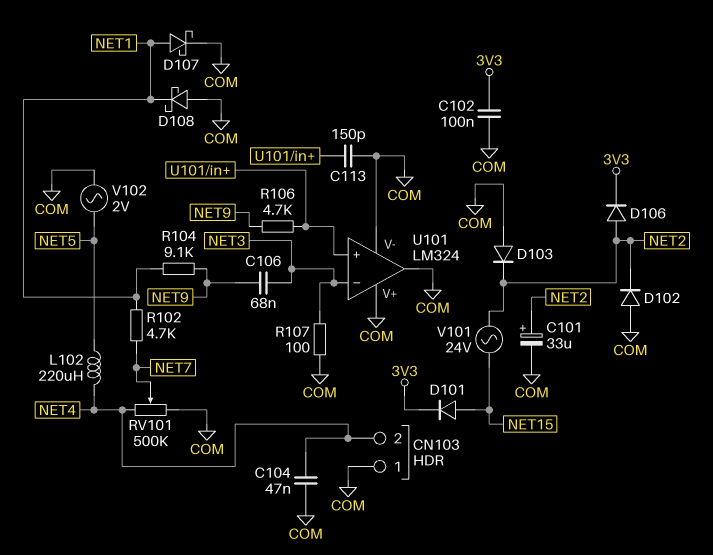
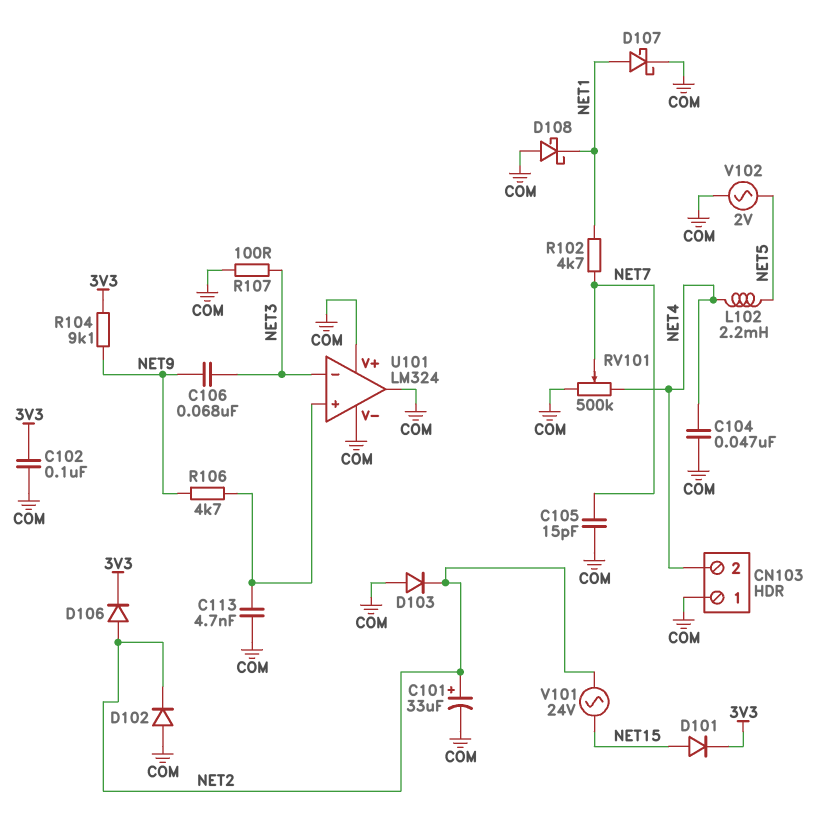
C105: none -> 15pF (COM, NET7)
C113: 150pF (COM, U101/in+) -> 4.7nF (COM, U101/in+)
L102: 220uH (NET4, NET5) -> 2.2mH (NET4, NET5)
R104: 9.1k (NET1, NET9) -> 9.1k (3V3, NET9)

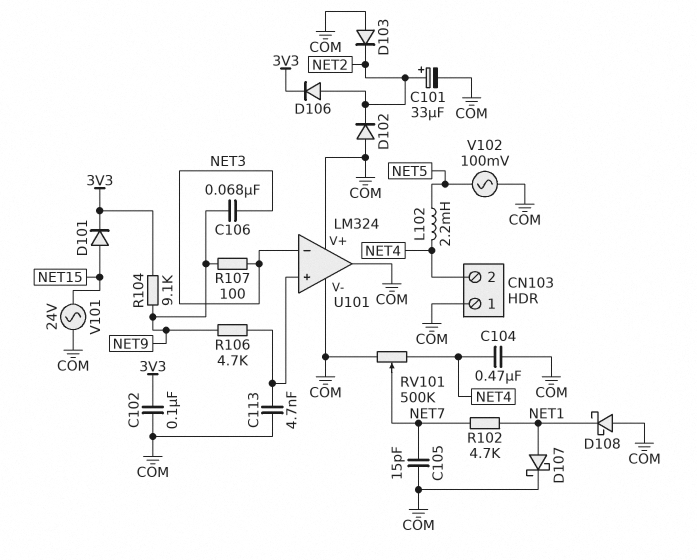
C104: 47nF (COM, NET4) -> 470nF (COM, NET4)
R107: 100 (COM, NET3) -> 100 (NET3, NET9)
V101: AC 24V (NET2, NET15) -> AC 24V (COM, NET15)
V102: AC 2V (COM, NET5) -> AC 100mV (COM, NET5)

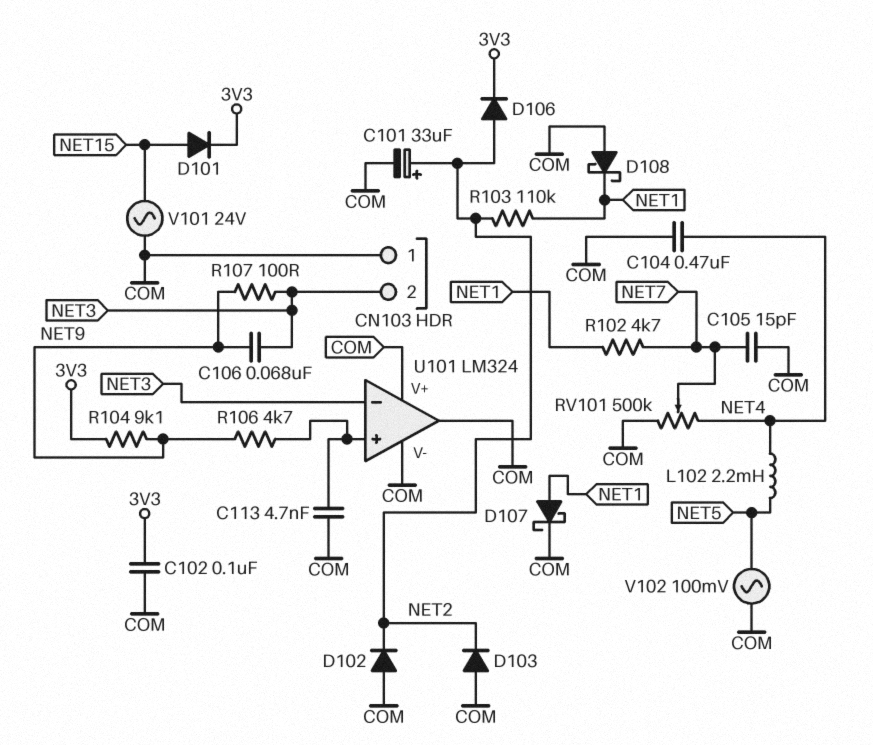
CN103 pin 2: NET4 -> NET3
R103: none -> 110k (NET1, NET2)

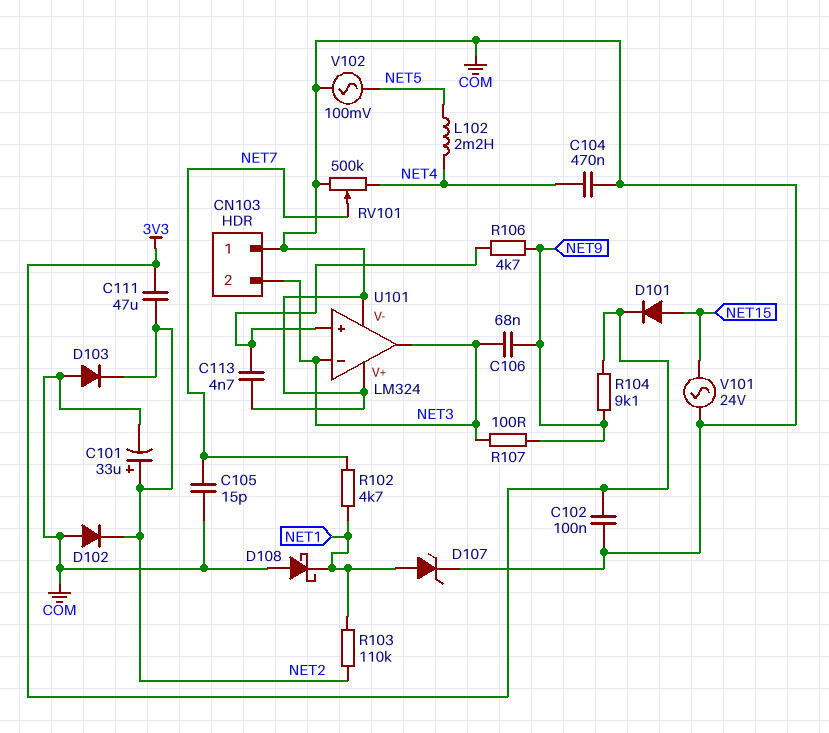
C111: none -> 47uF (3V3, NET2)
D106: diode (A NET2, K 3V3) -> none
D107: schottky (A NET1, K COM) -> zener (A NET1, K COM)
U101 pin out: COM -> NET3

